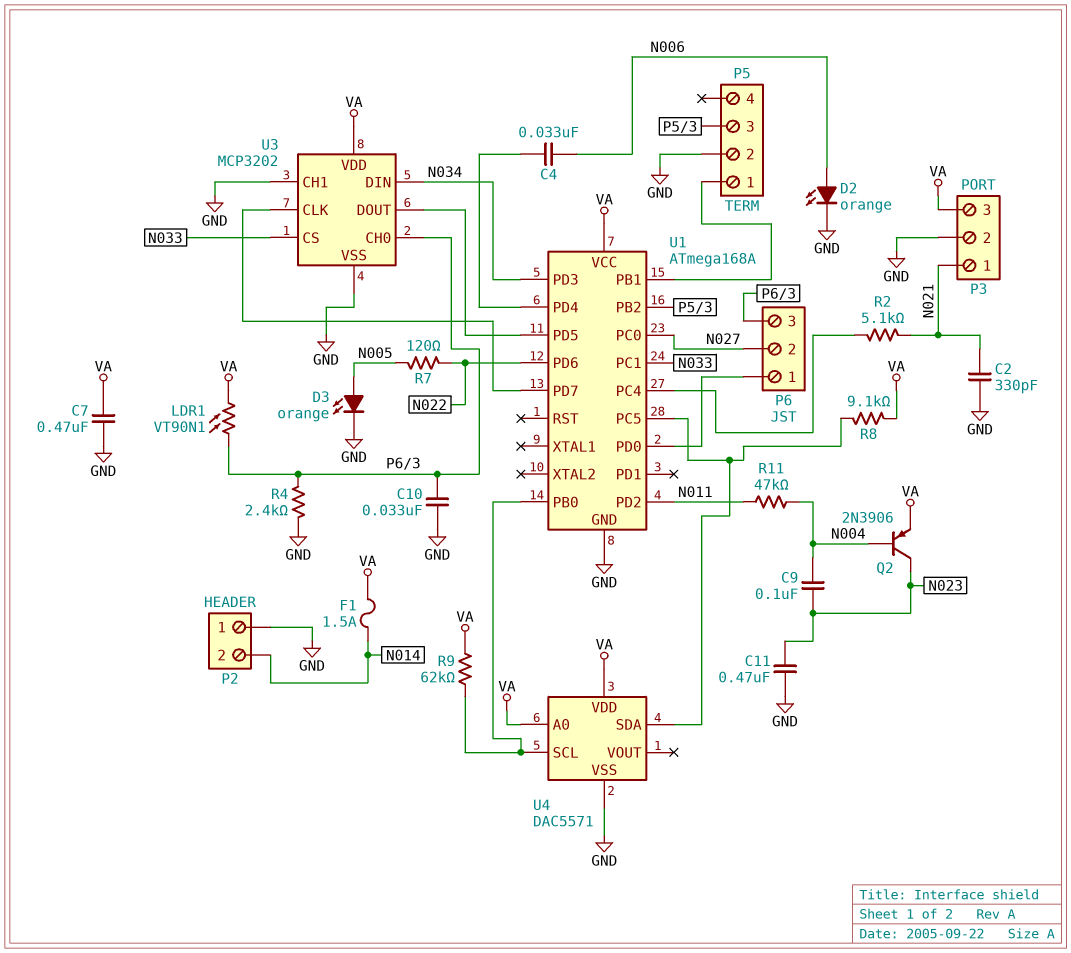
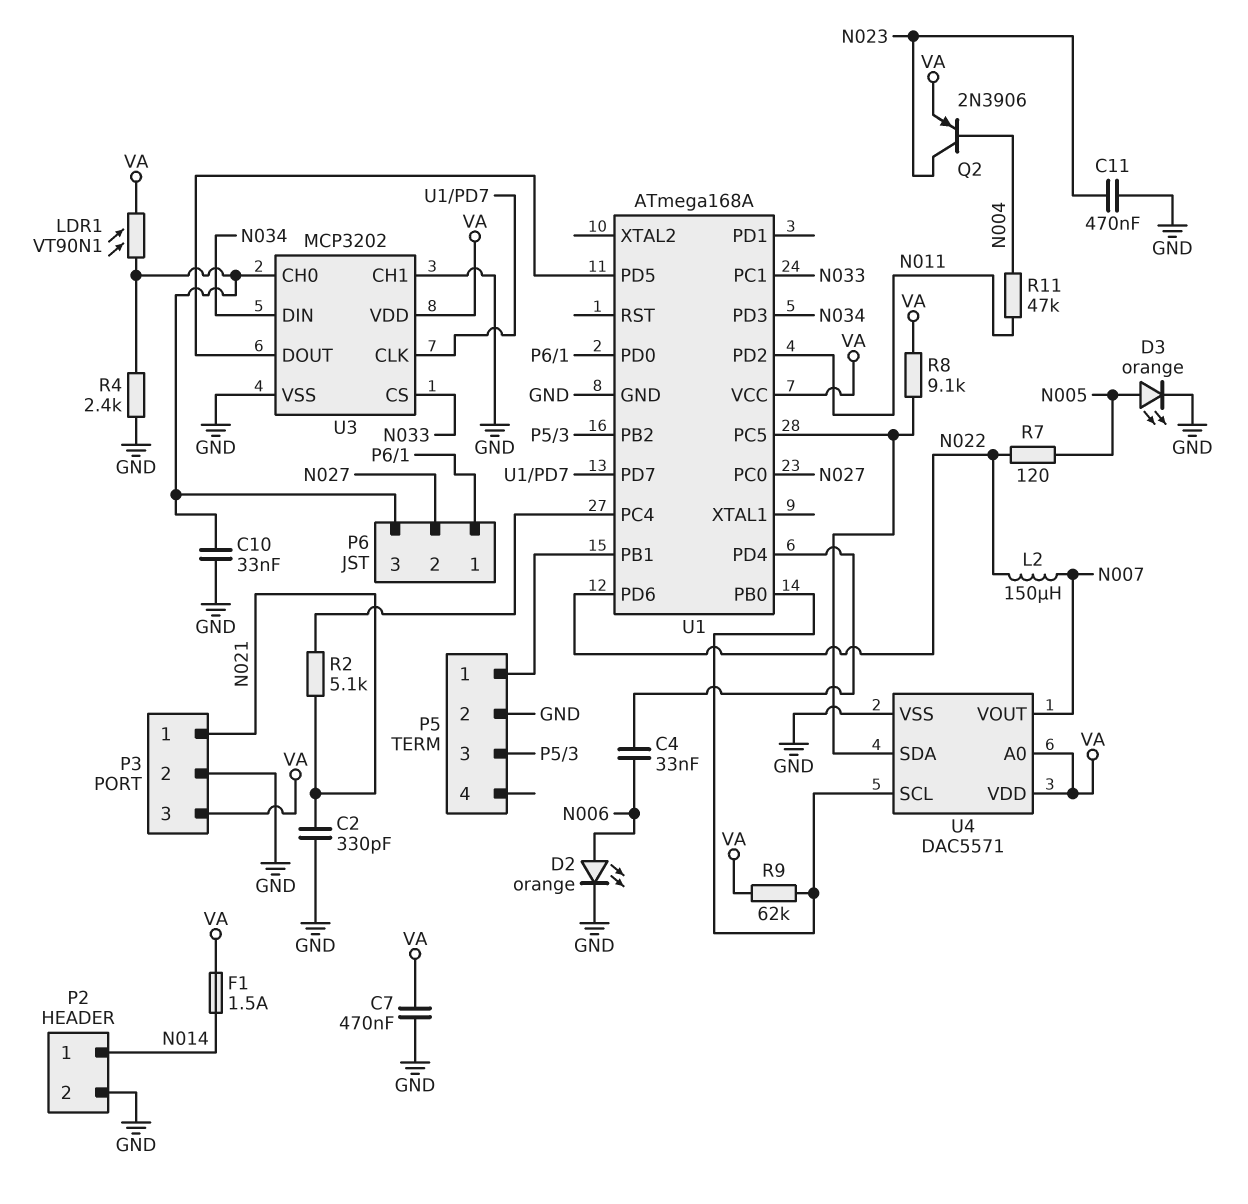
C9: 100nF (N004, N023) -> none
L2: none -> 150uH (N007, N022)
P2 pin 1: GND -> N014
P2 pin 2: N014 -> GND
U4 pin VOUT: none -> N007

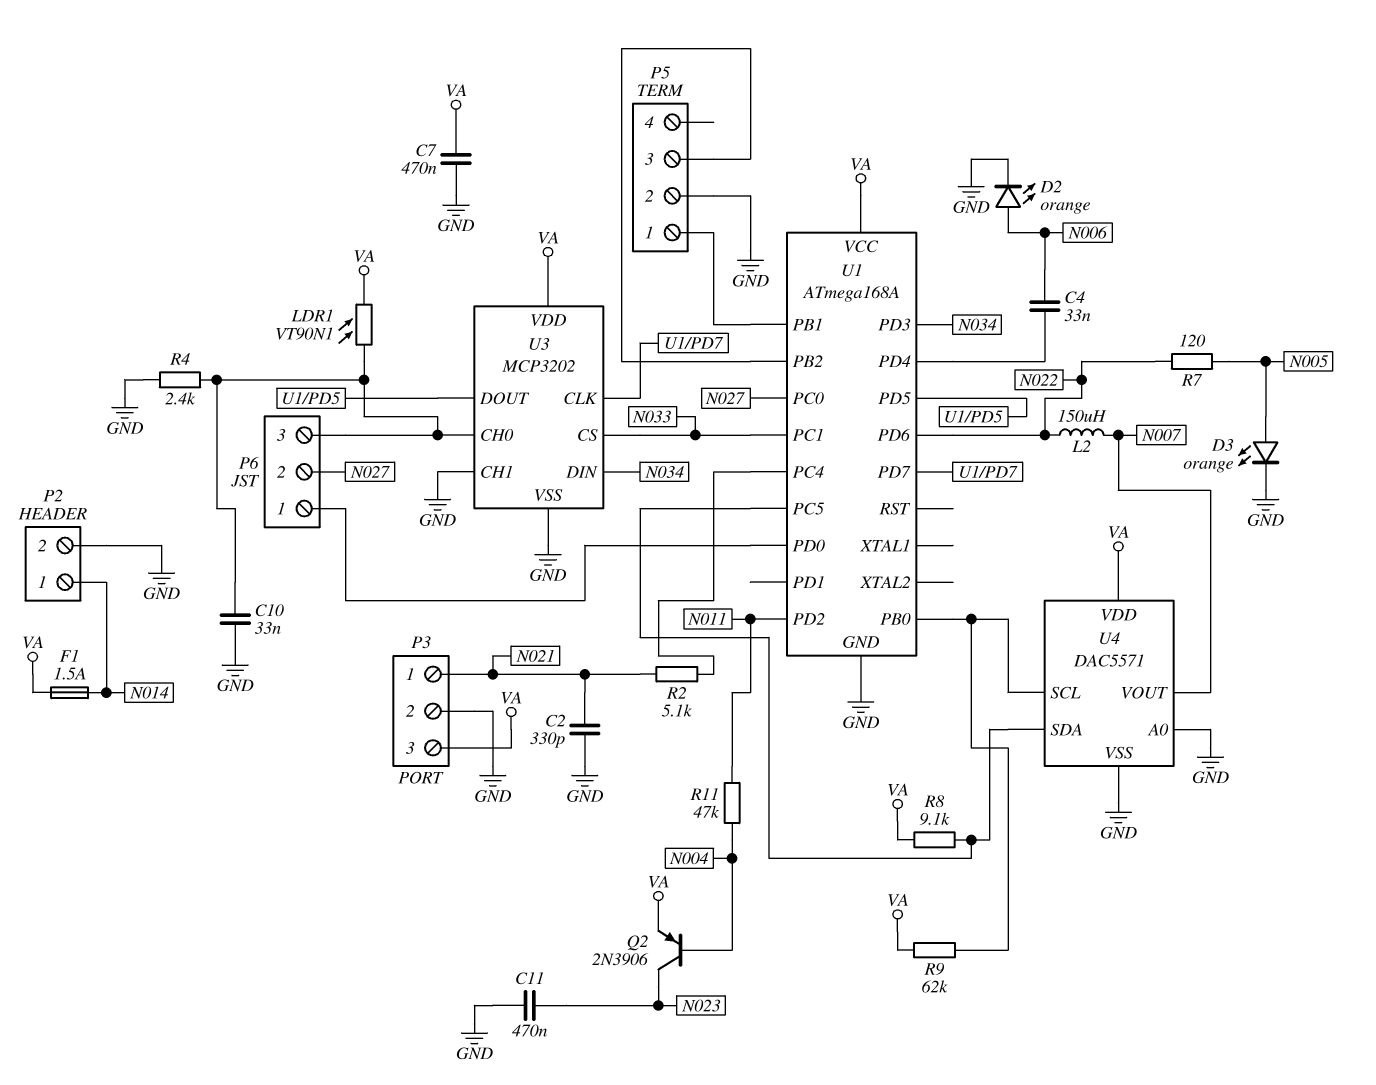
U4 pin A0: VA -> GND

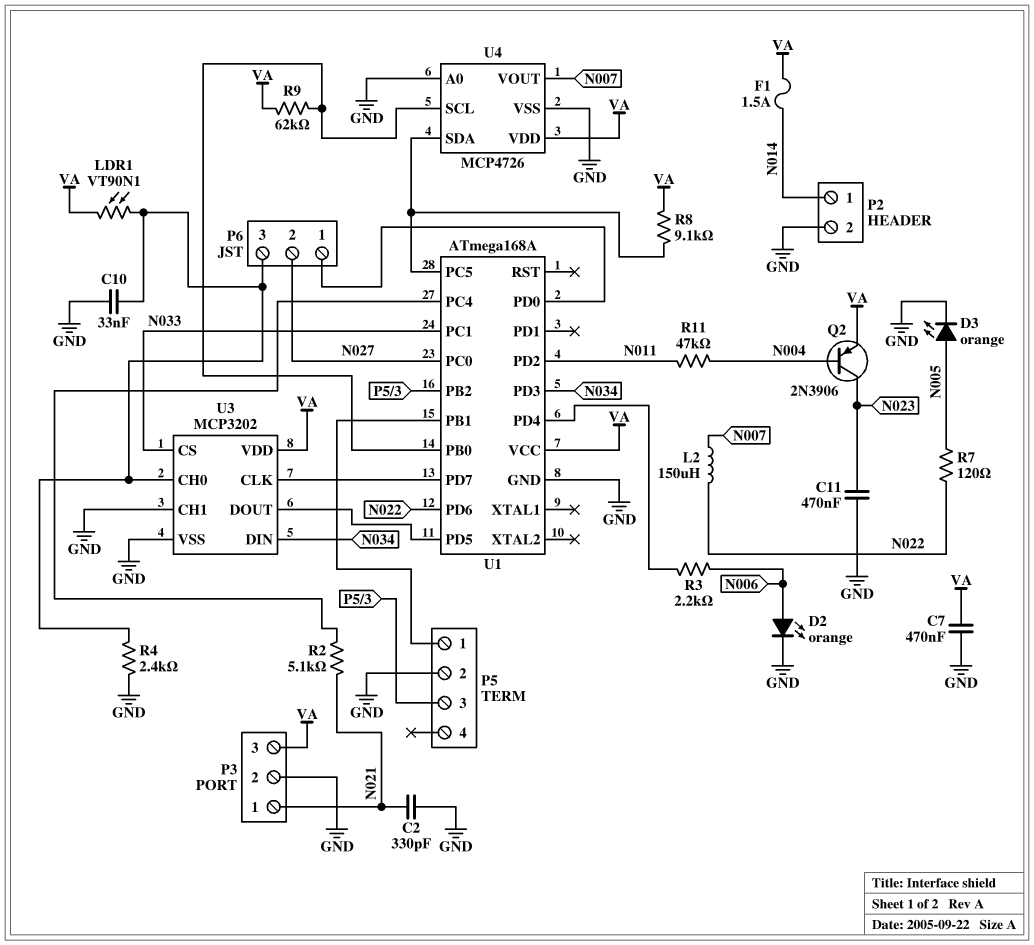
C4: 33nF (N006, U1/PD4) -> none
R3: none -> 2.2k (N006, U1/PD4)
U4: DAC5571 -> MCP4726

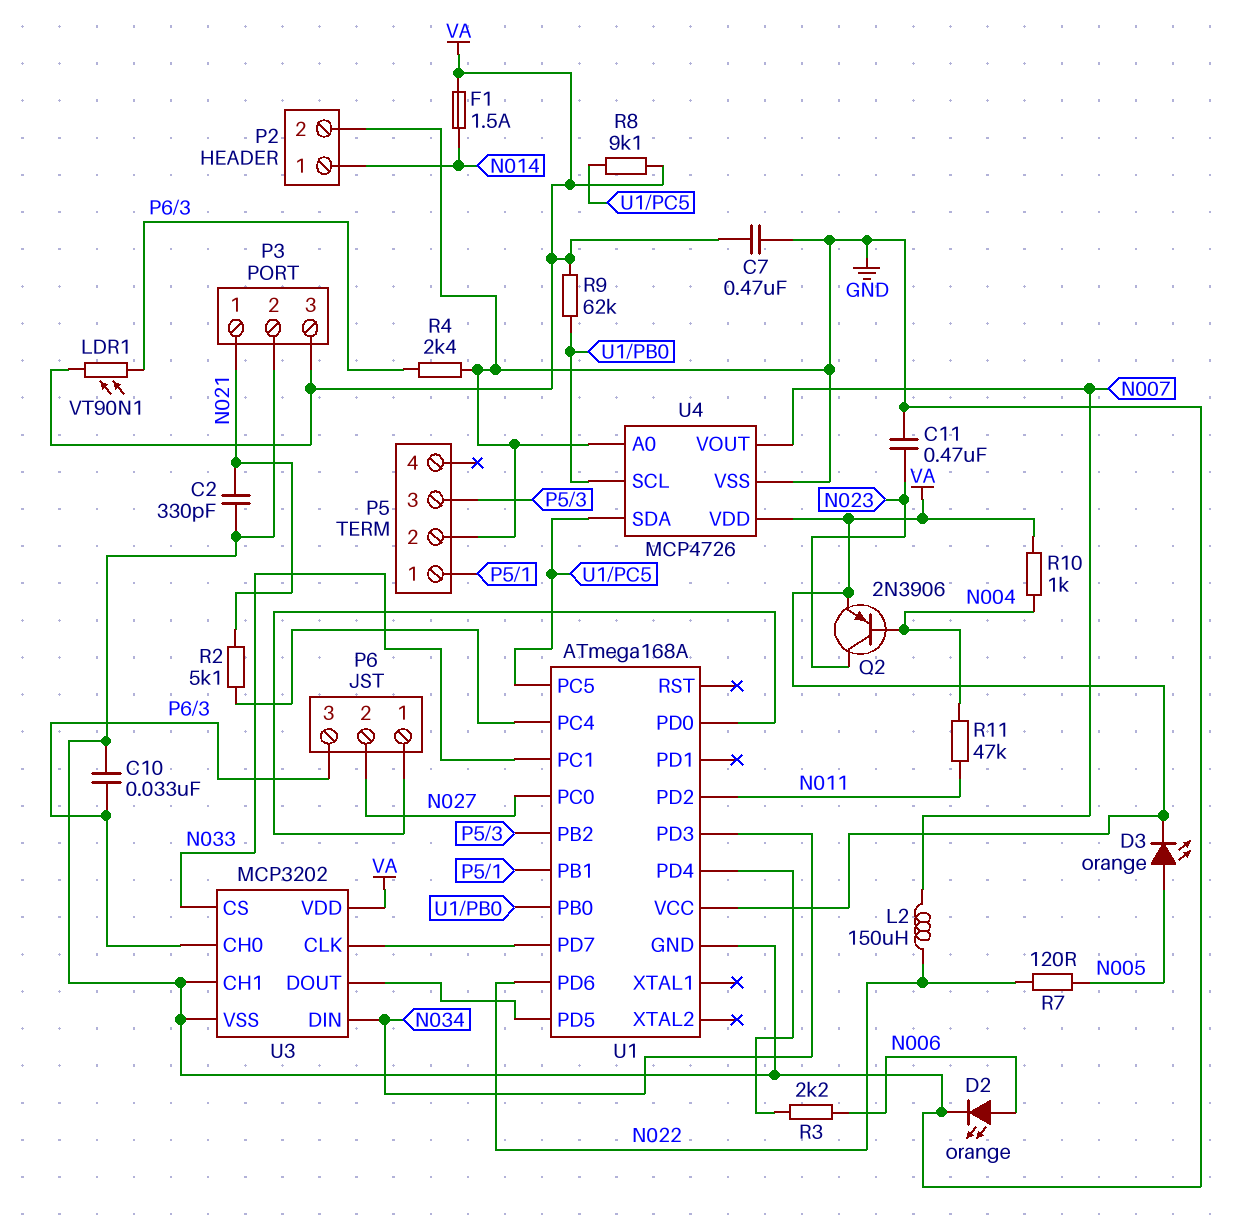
D3: LED orange (A N005, K GND) -> LED orange (A N005, K VA)
R10: none -> 1k (N004, VA)

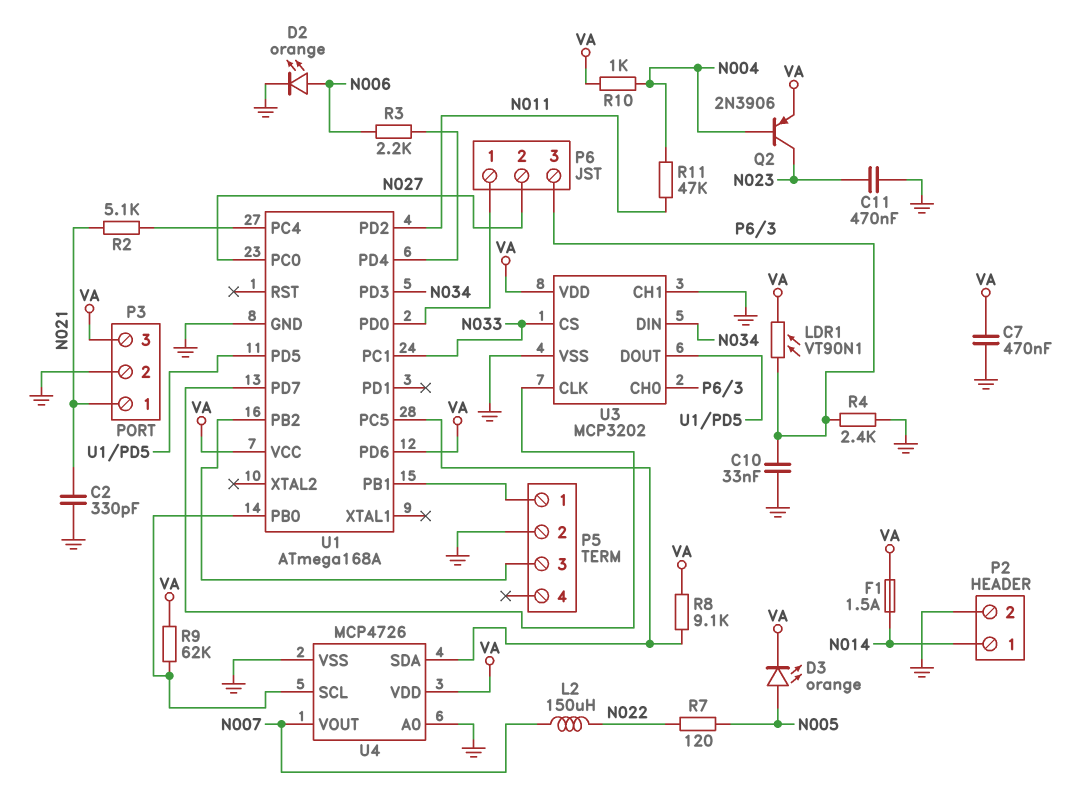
U1 pin PD6: N022 -> VA

